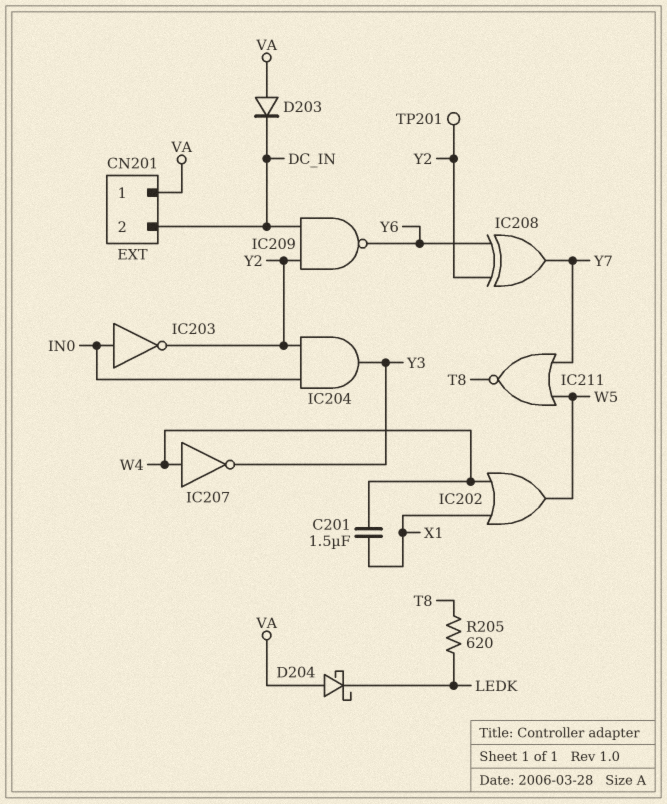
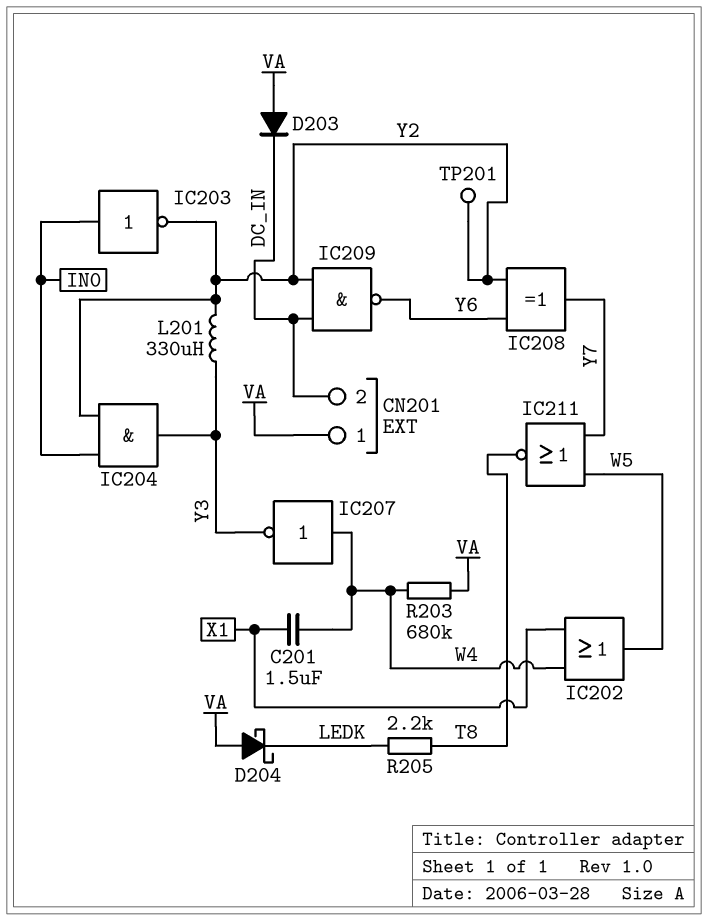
L201: none -> 330uH (Y2, Y3)
R203: none -> 680k (VA, W4)
R205: 620 (LEDK, T8) -> 2.2k (LEDK, T8)

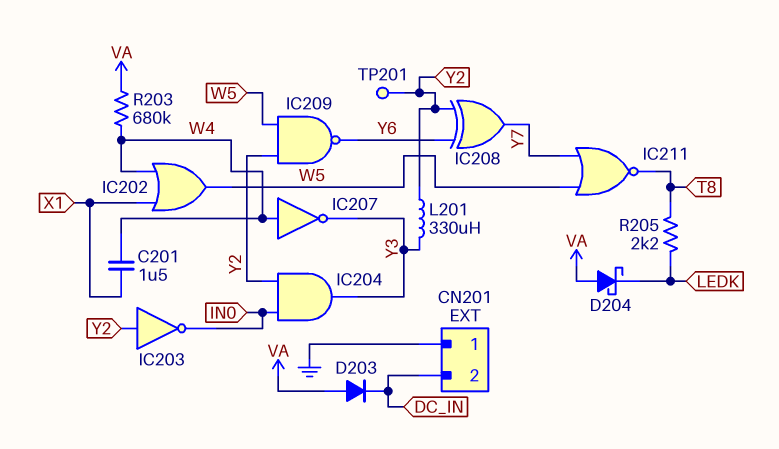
CN201 pin 1: VA -> GND
IC203: NOT (in IN0, out Y2) -> NOT (in Y2, out IN0)
IC209: NAND (in DC_IN, in Y2, out Y6) -> NAND (in W5, in Y2, out Y6)

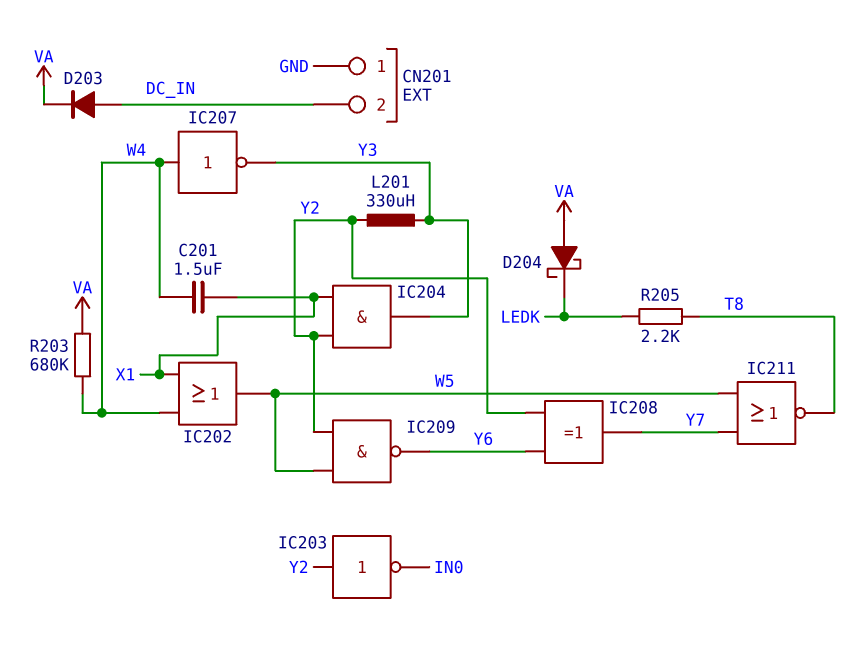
D203: diode (A VA, K DC_IN) -> diode (A DC_IN, K VA)
IC204: AND (in IN0, in Y2, out Y3) -> AND (in X1, in Y2, out Y3)
TP201: test point (Y2) -> none

